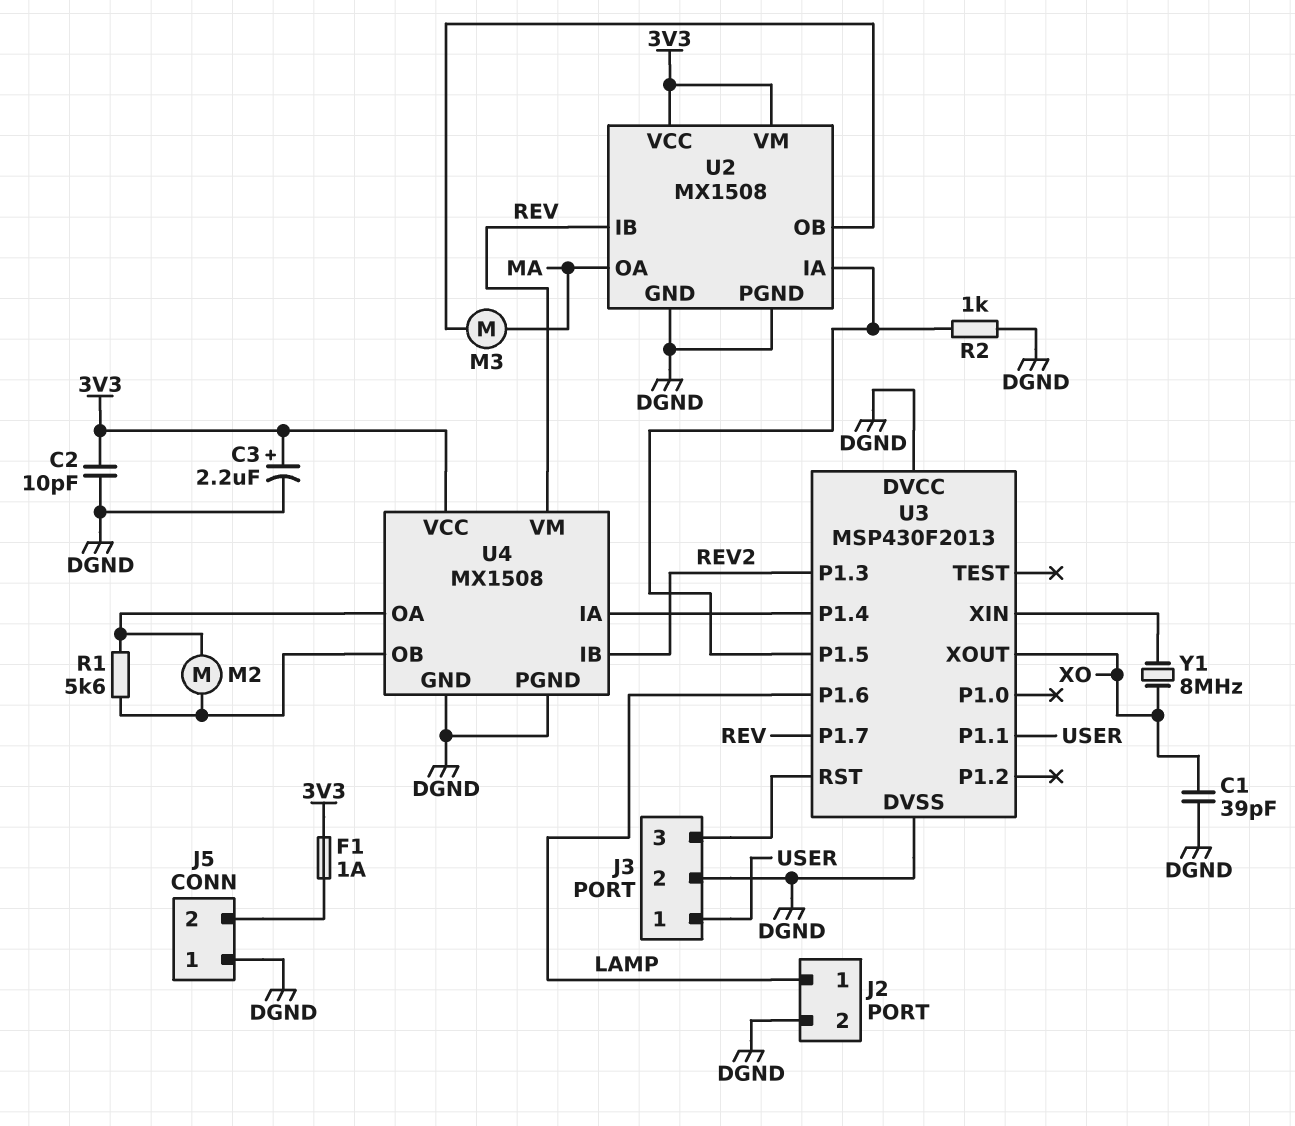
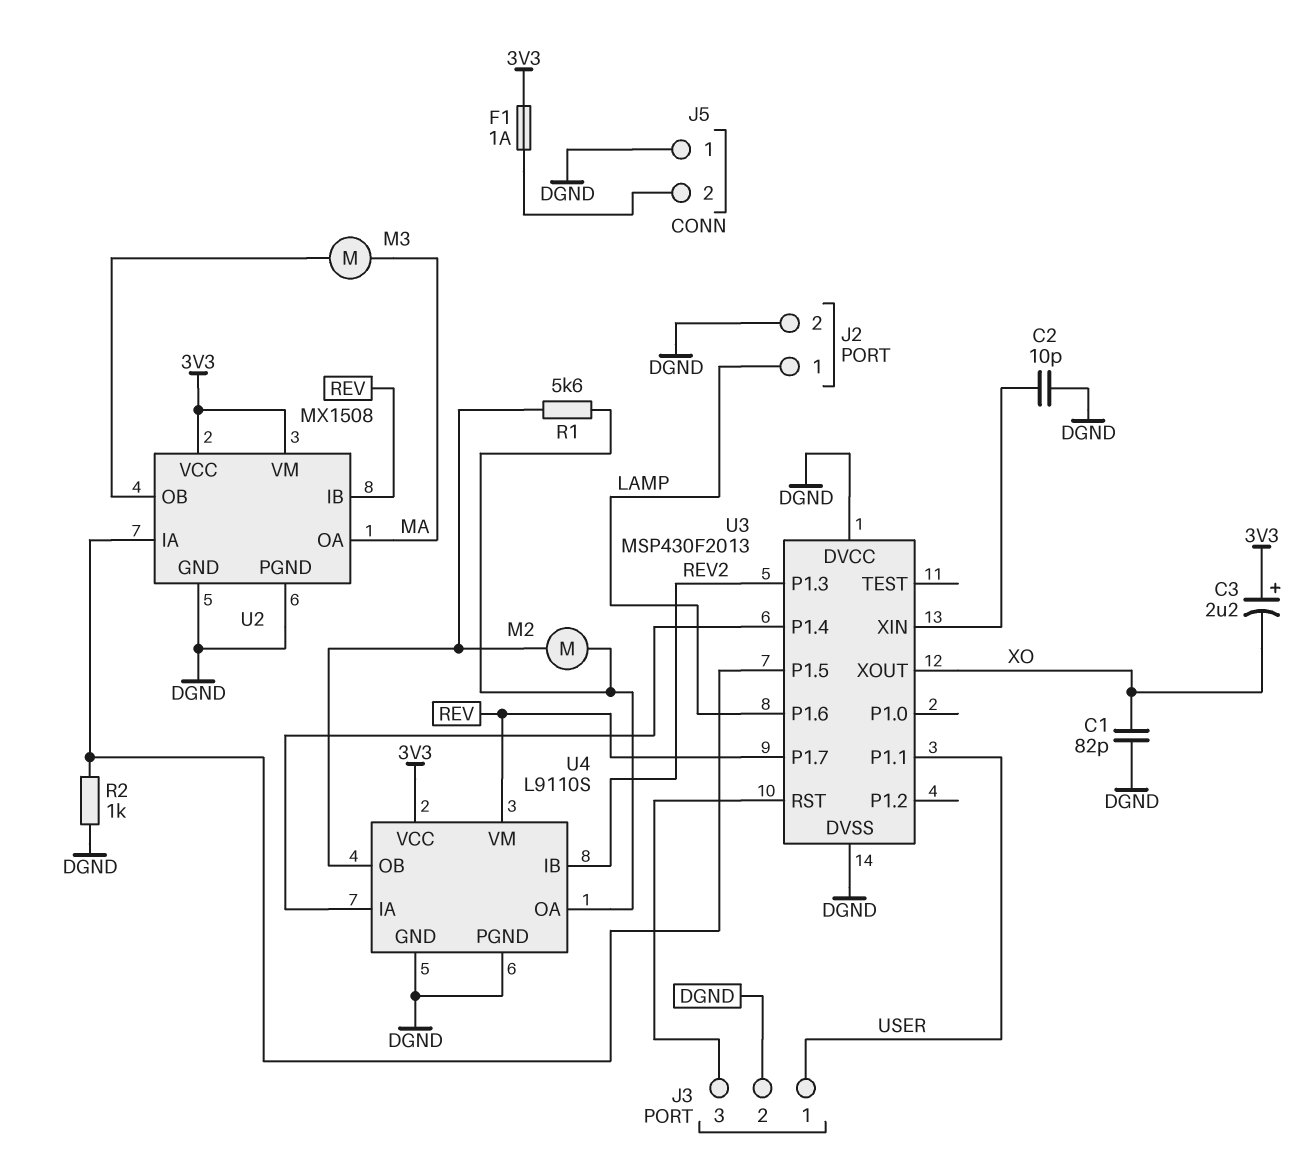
C1: 39pF (DGND, XO) -> 82pF (DGND, XO)
C2: 10pF (3V3, DGND) -> 10pF (DGND, U3/XIN)
C3: 2.2uF (plus 3V3, minus DGND) -> 2.2uF (plus 3V3, minus XO)
U4: MX1508 -> L9110S
Y1: 8MHz (U3/XIN, XO) -> none

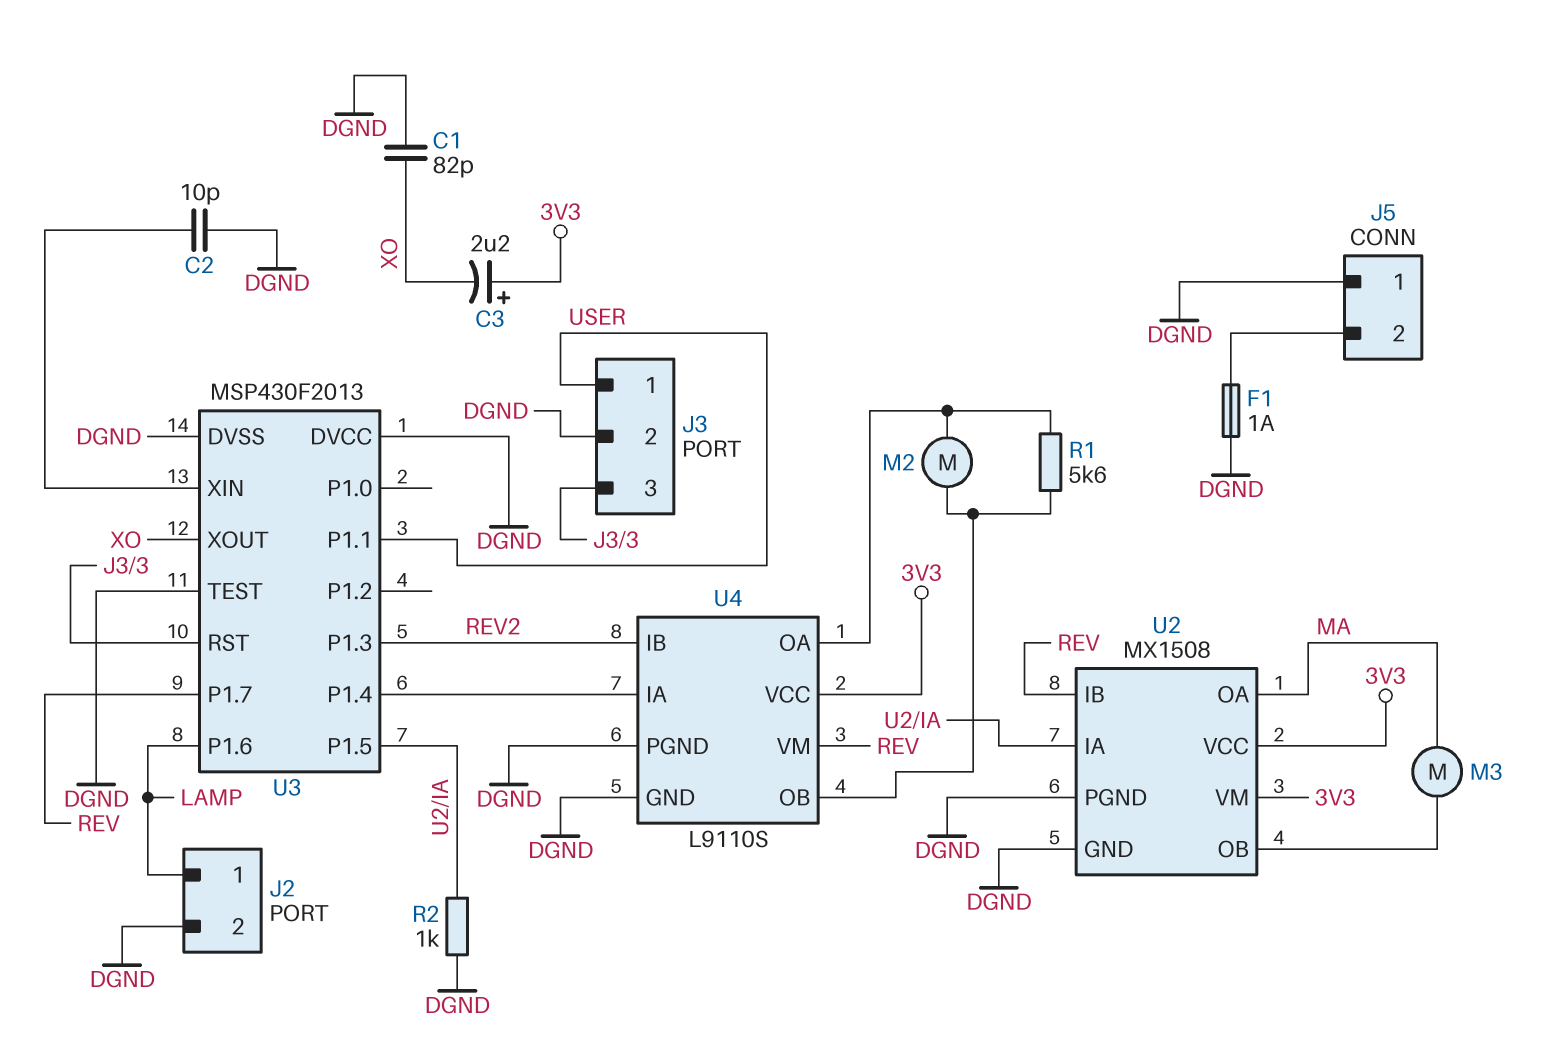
F1: 1A (3V3, J5/2) -> 1A (DGND, J5/2)
U3 pin TEST: none -> DGND

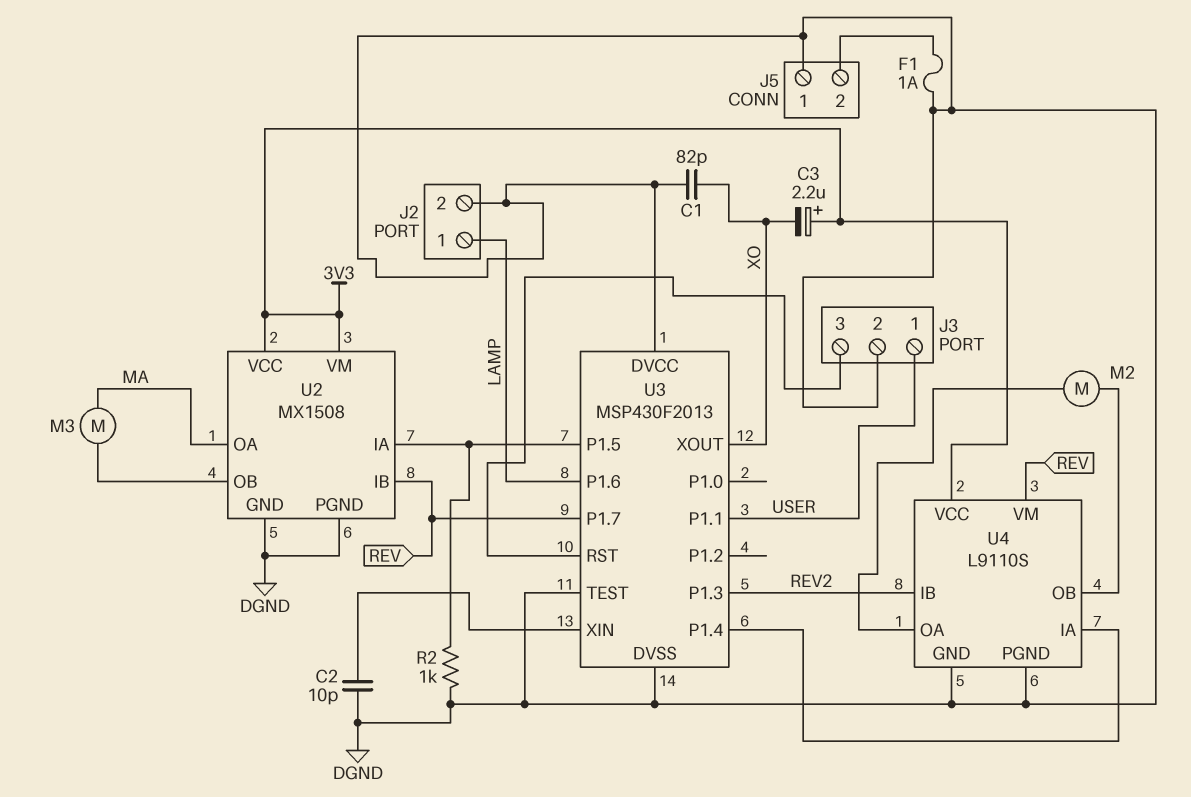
R1: 5.6k (U4/OA, U4/OB) -> none

